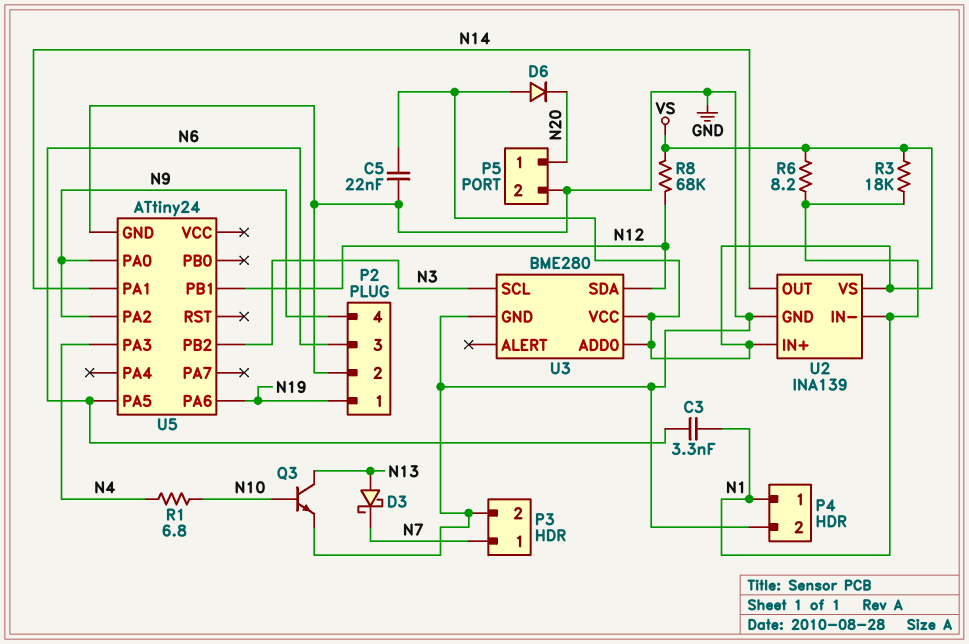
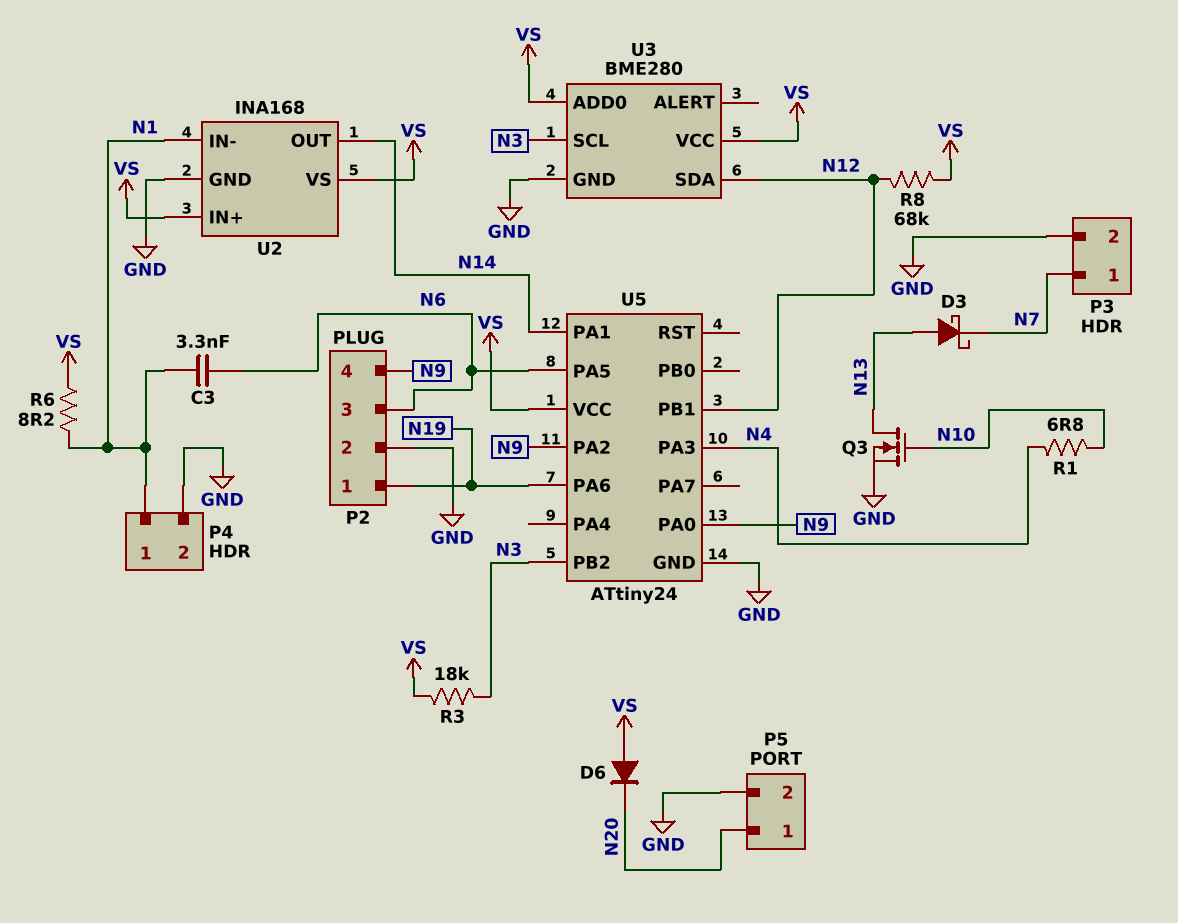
C5: 22nF (GND, VS) -> none
Q3: NPN (B N10, C N13, E GND) -> NMOS (G N10, D N13, S GND)
R3: 18k (N1, VS) -> 18k (N3, VS)
U2: INA139 -> INA168
U5 pin VCC: none -> VS

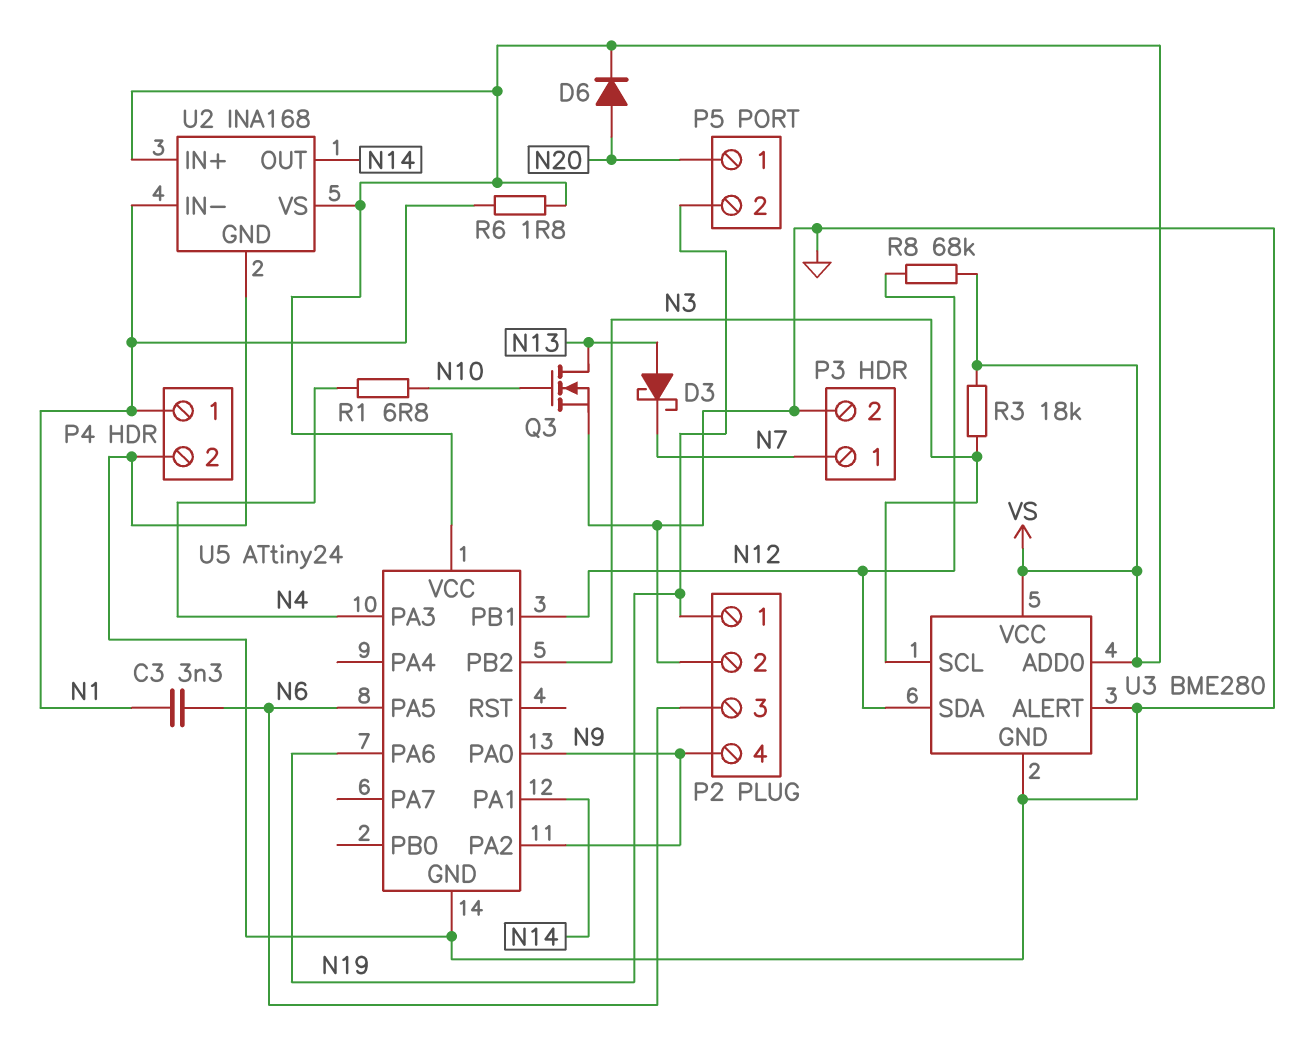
D6: diode (A VS, K N20) -> diode (A N20, K VS)
P5 pin 2: GND -> N19
R6: 8.2 (N1, VS) -> 1.8 (N1, VS)
U3 pin ALERT: none -> GND

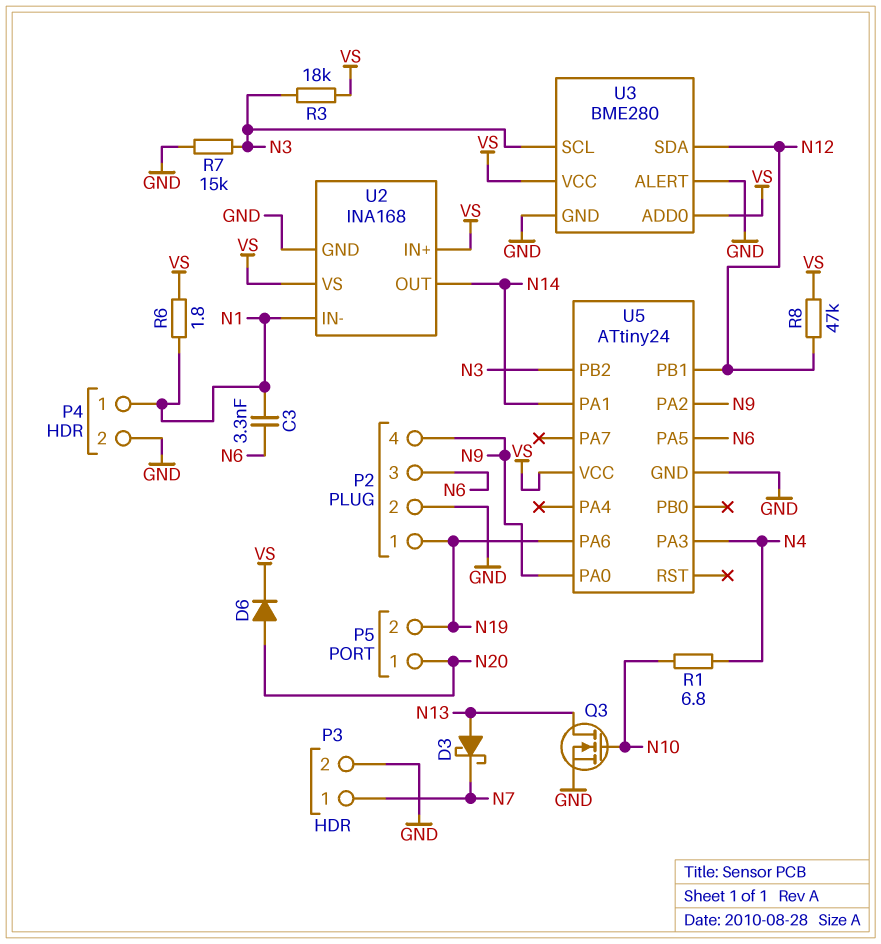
R7: none -> 15k (GND, N3)
R8: 68k (N12, VS) -> 47k (N12, VS)

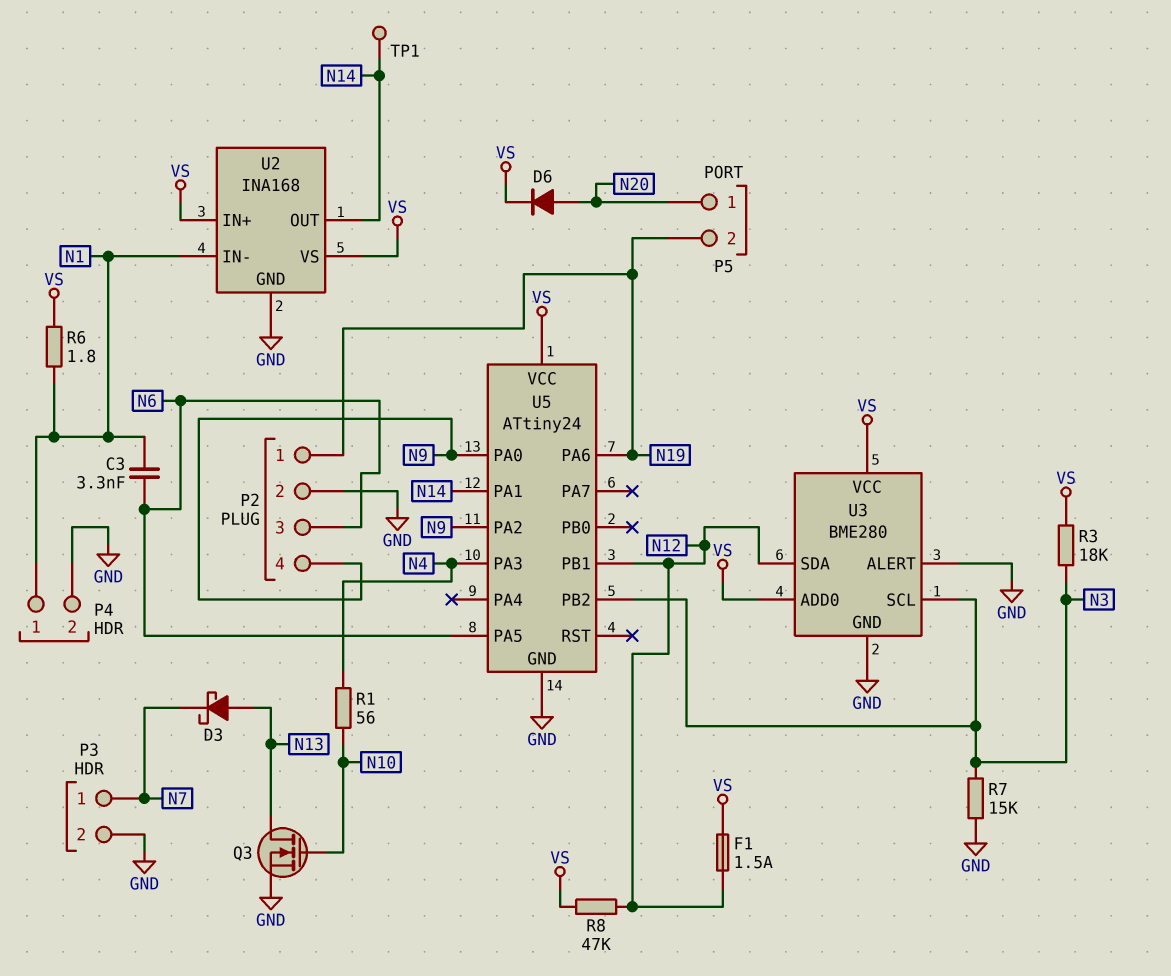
F1: none -> 1.5A (N12, VS)
R1: 6.8 (N4, N10) -> 56 (N4, N10)
TP1: none -> test point (N14)

